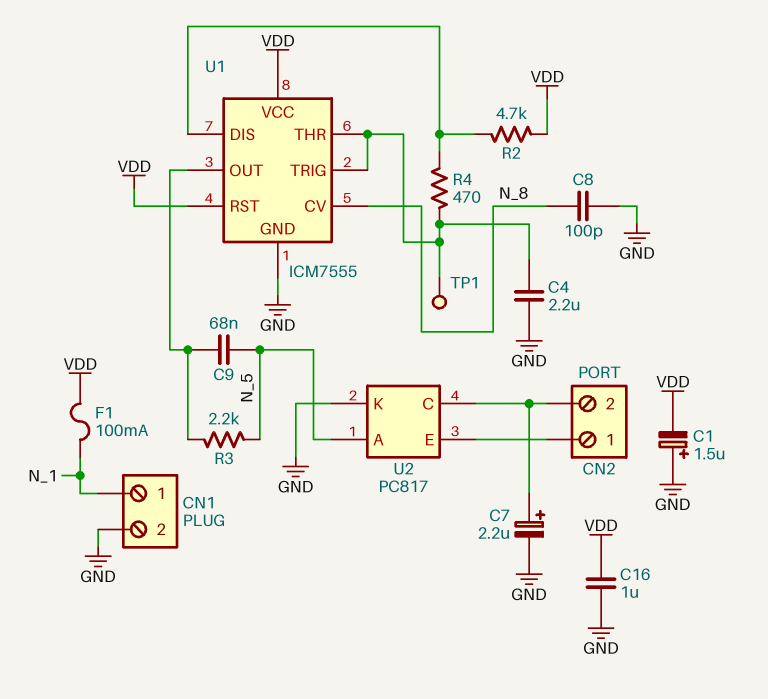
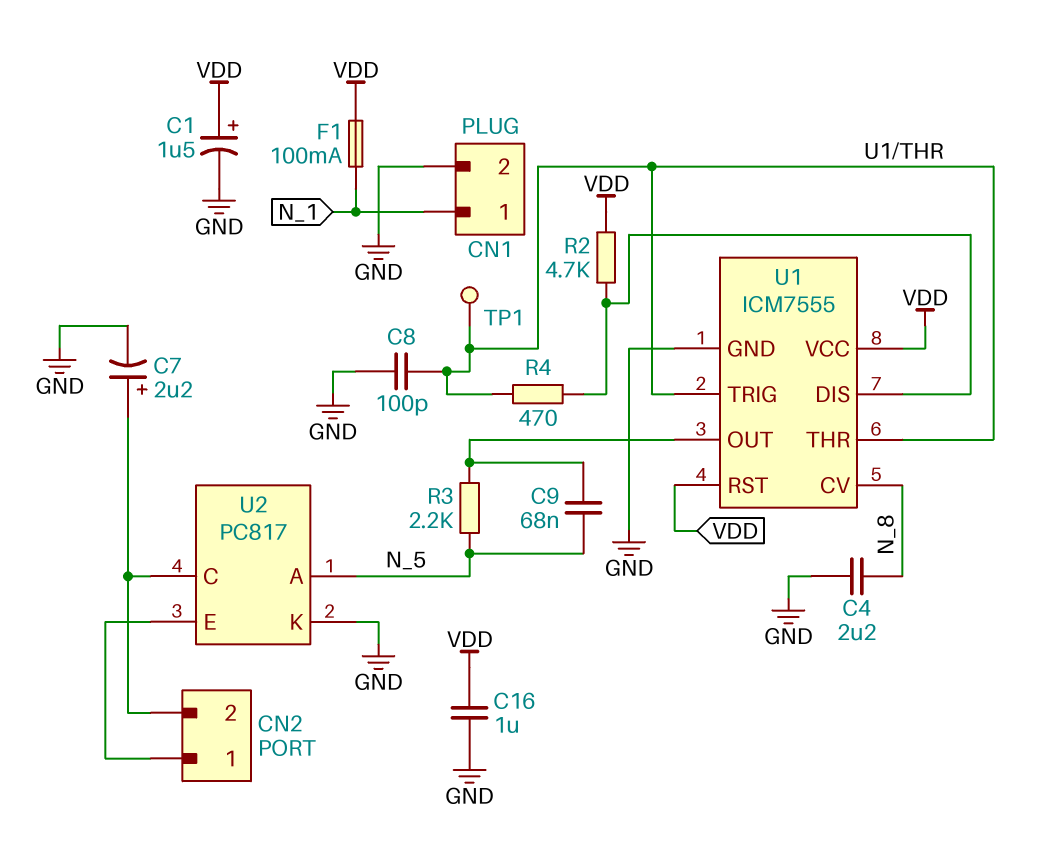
C1: 1.5uF (plus GND, minus VDD) -> 1.5uF (plus VDD, minus GND)
C4: 2.2uF (GND, U1/THR) -> 2.2uF (GND, N_8)
C8: 100pF (GND, N_8) -> 100pF (GND, U1/THR)

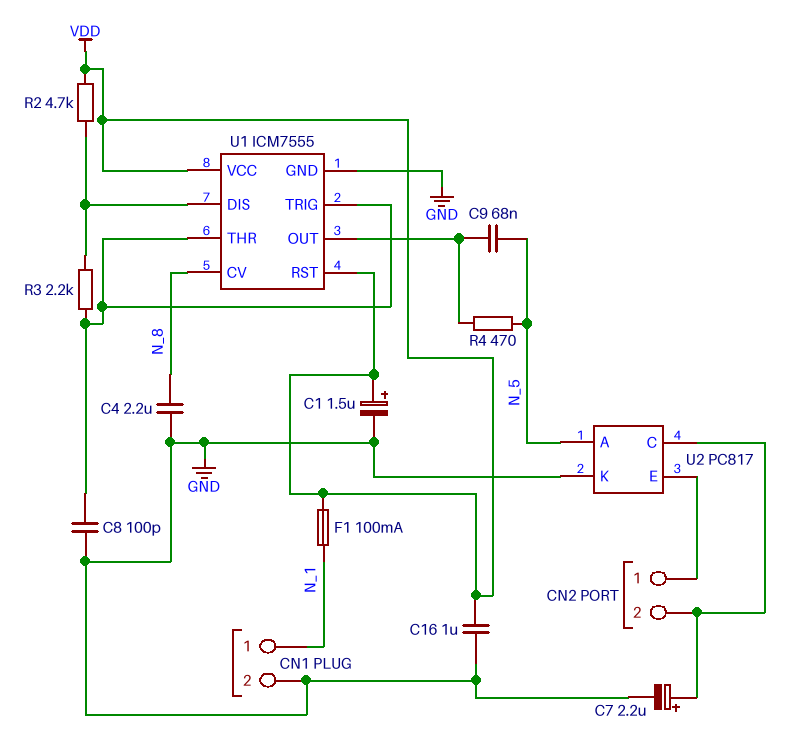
R3: 2.2k (N_5, U1/OUT) -> 2.2k (U1/DIS, U1/THR)
R4: 470 (U1/DIS, U1/THR) -> 470 (N_5, U1/OUT)
TP1: test point (U1/THR) -> none

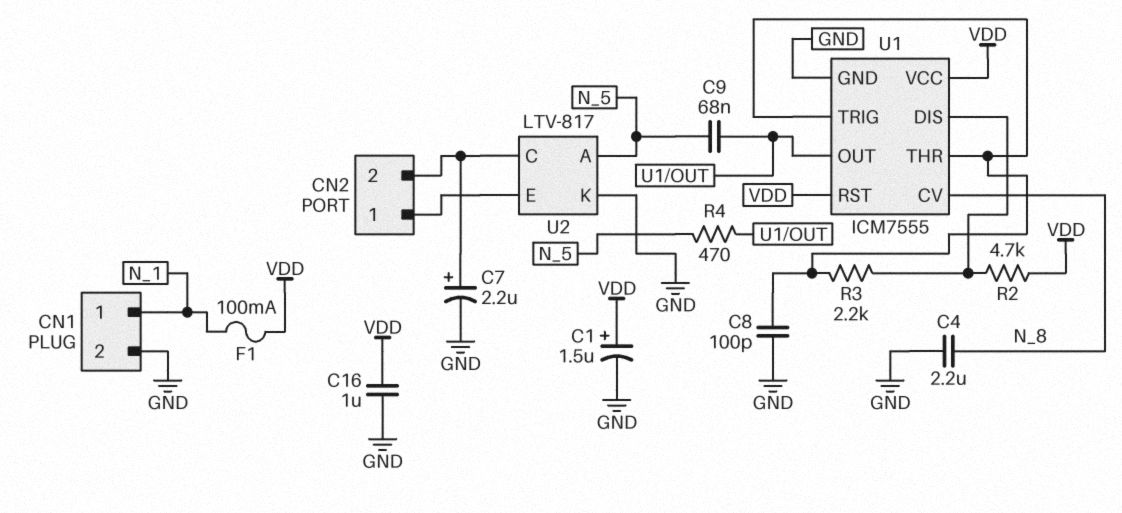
U2: PC817 -> LTV-817

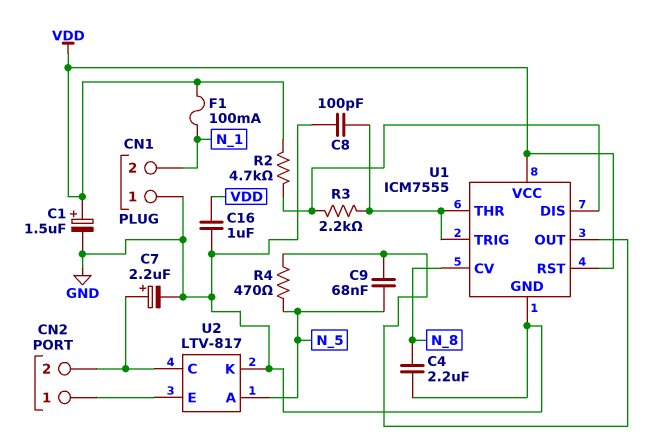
CN1 pin 1: N_1 -> GND
CN1 pin 2: GND -> N_1

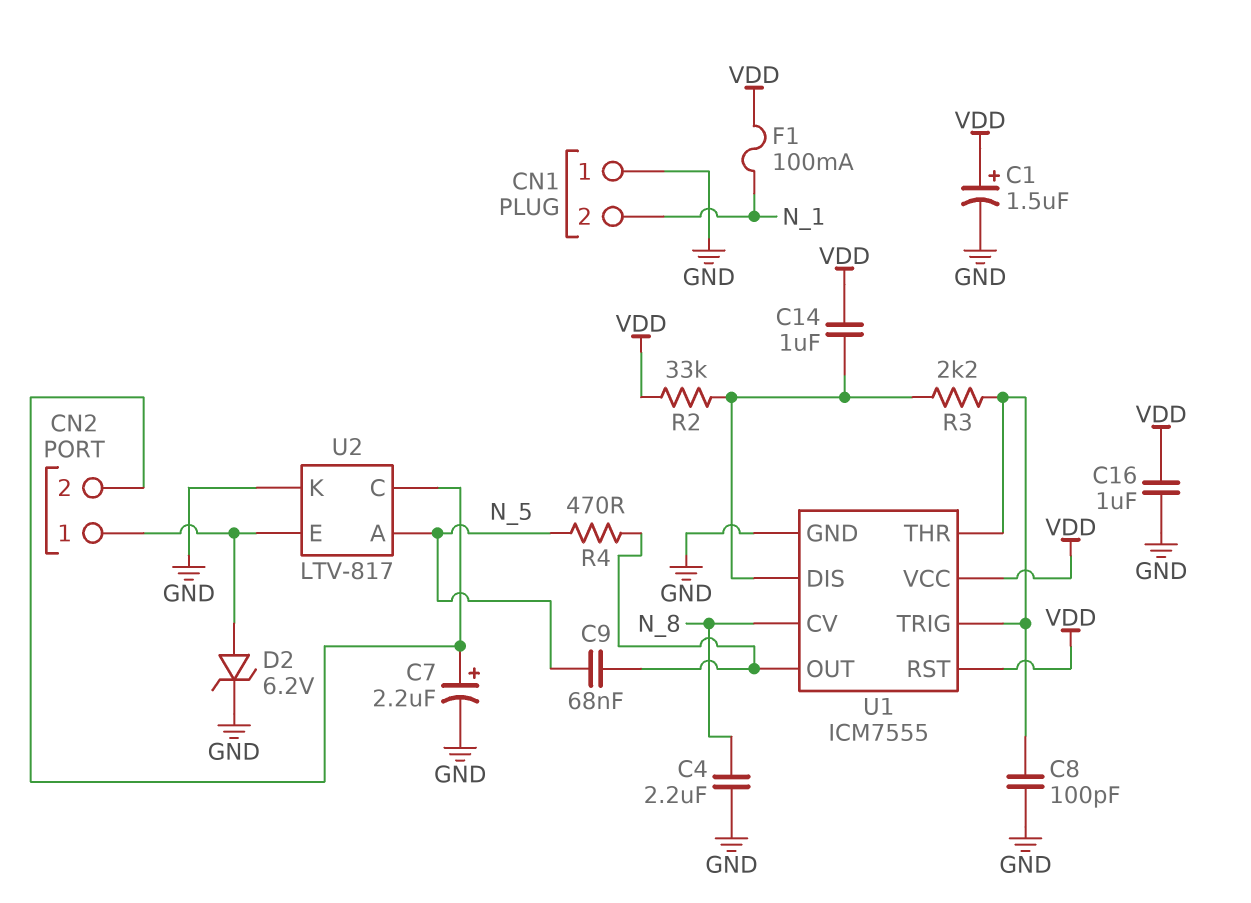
C14: none -> 1uF (U1/DIS, VDD)
D2: none -> zener 6.2V (A CN2/1, K GND)
R2: 4.7k (U1/DIS, VDD) -> 33k (U1/DIS, VDD)

